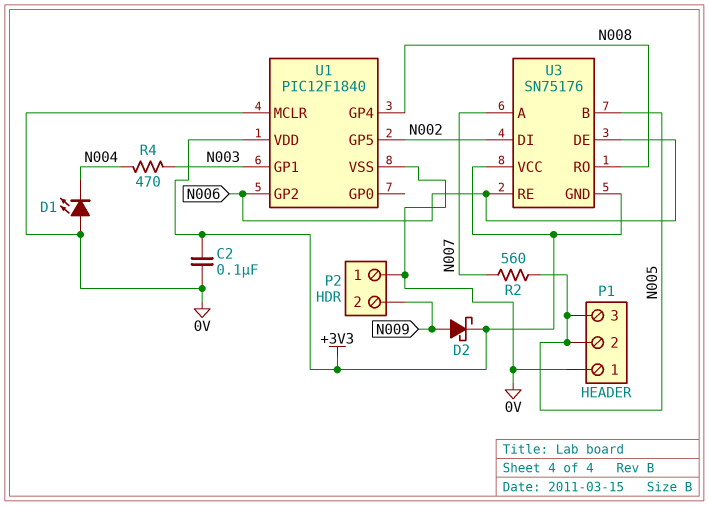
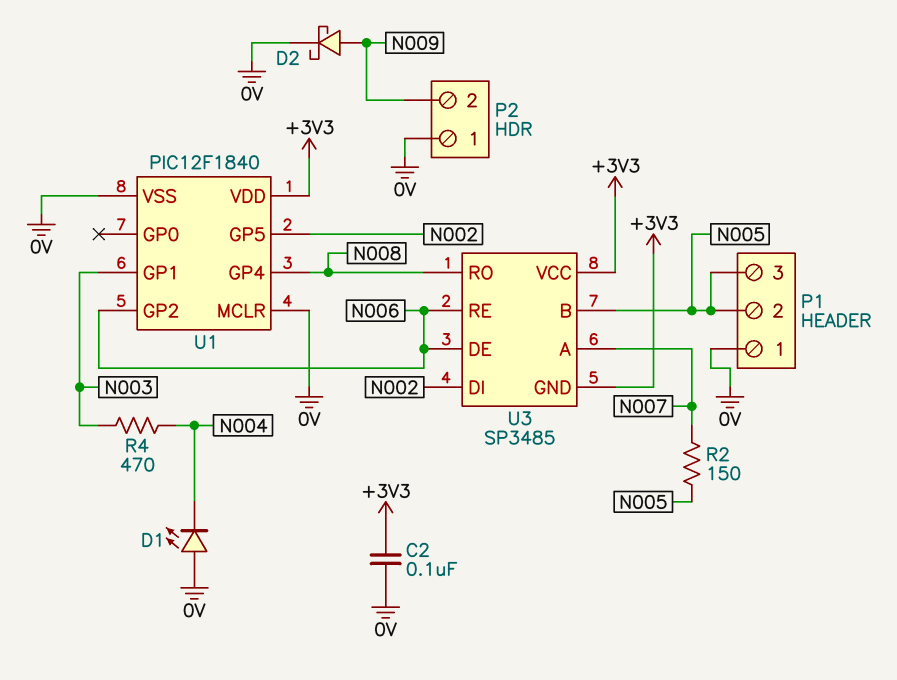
D2: schottky (A N009, K +3V3) -> schottky (A N009, K 0V)
R2: 560 (N005, N007) -> 150 (N005, N007)
U3: SN75176 -> SP3485

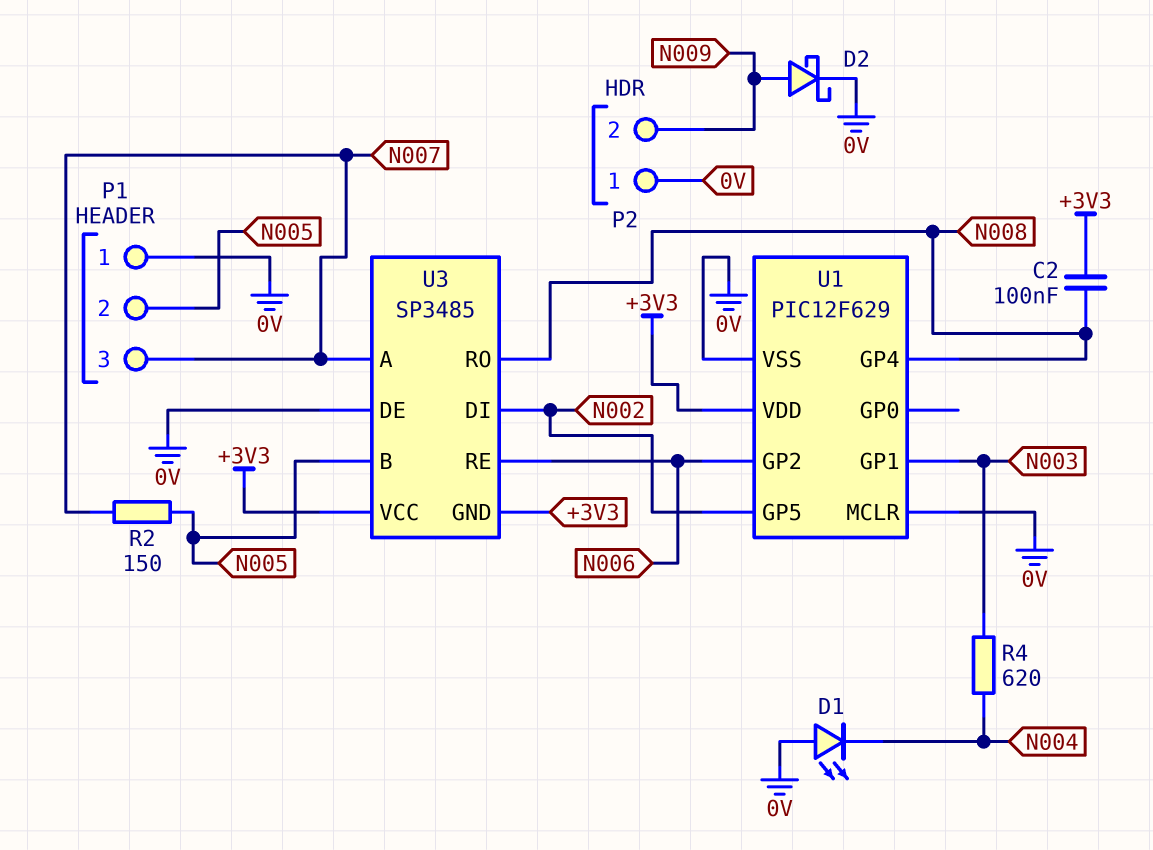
C2: 100nF (+3V3, 0V) -> 100nF (+3V3, N008)
P1 pin 3: N005 -> N007
R4: 470 (N003, N004) -> 620 (N003, N004)
U1: PIC12F1840 -> PIC12F629
U3 pin DE: N006 -> 0V

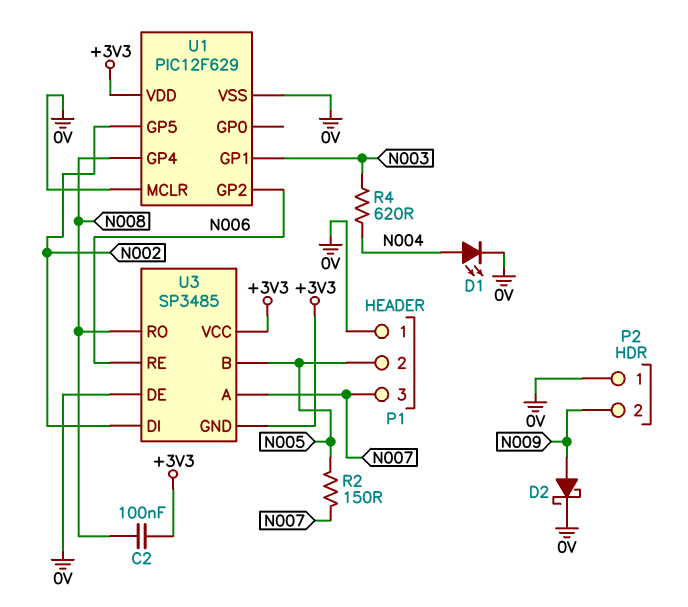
D1: LED (A 0V, K N004) -> LED (A N004, K 0V)

